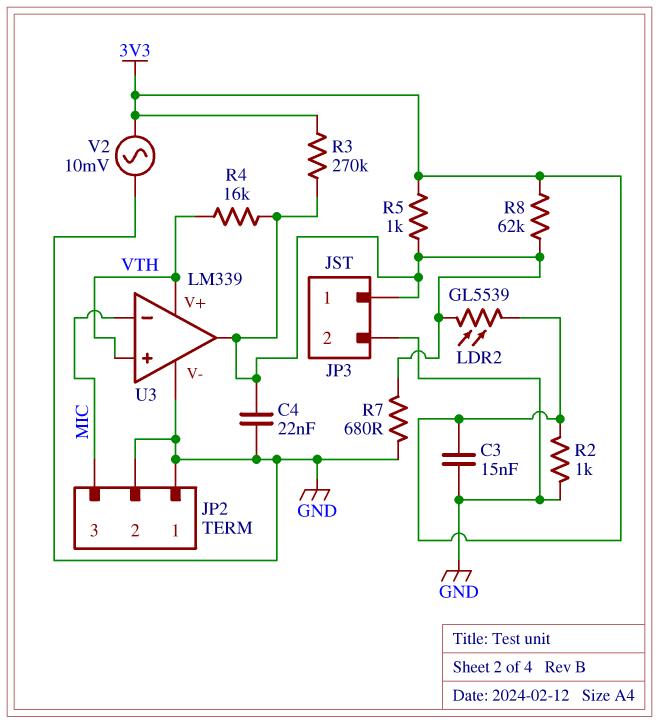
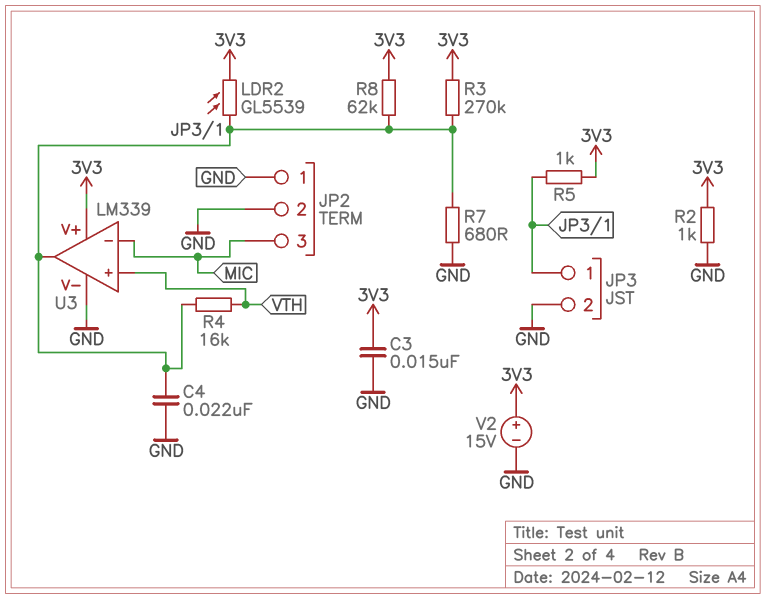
U3 pin V+: VTH -> 3V3
V2: AC 10mV (3V3, GND) -> 15V (plus 3V3, minus GND)

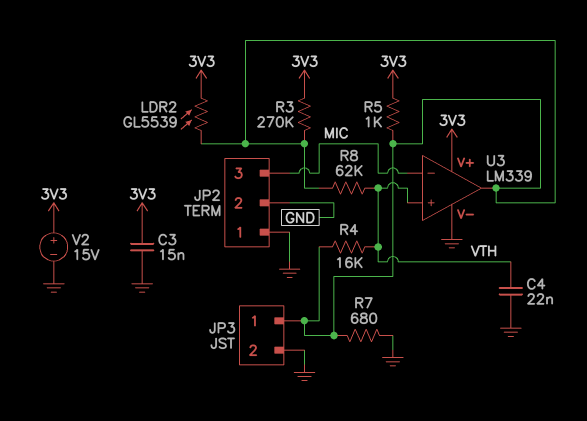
C4: 22nF (GND, JP3/1) -> 22nF (GND, VTH)
R2: 1k (3V3, GND) -> none
R8: 62k (3V3, JP3/1) -> 62k (JP3/1, VTH)

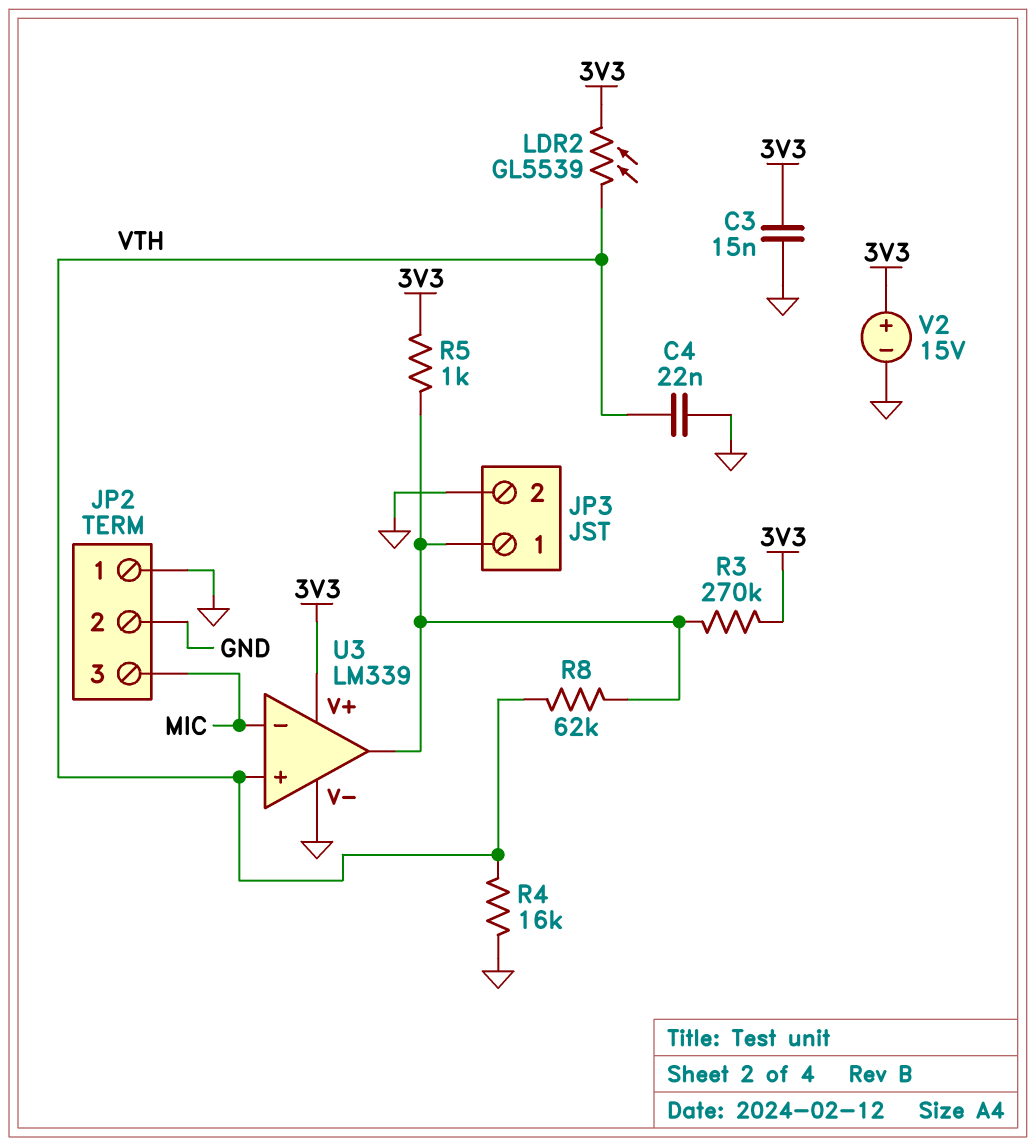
LDR2: GL5539 (3V3, JP3/1) -> GL5539 (3V3, VTH)
R4: 16k (JP3/1, VTH) -> 16k (GND, VTH)
R7: 680 (GND, JP3/1) -> none

